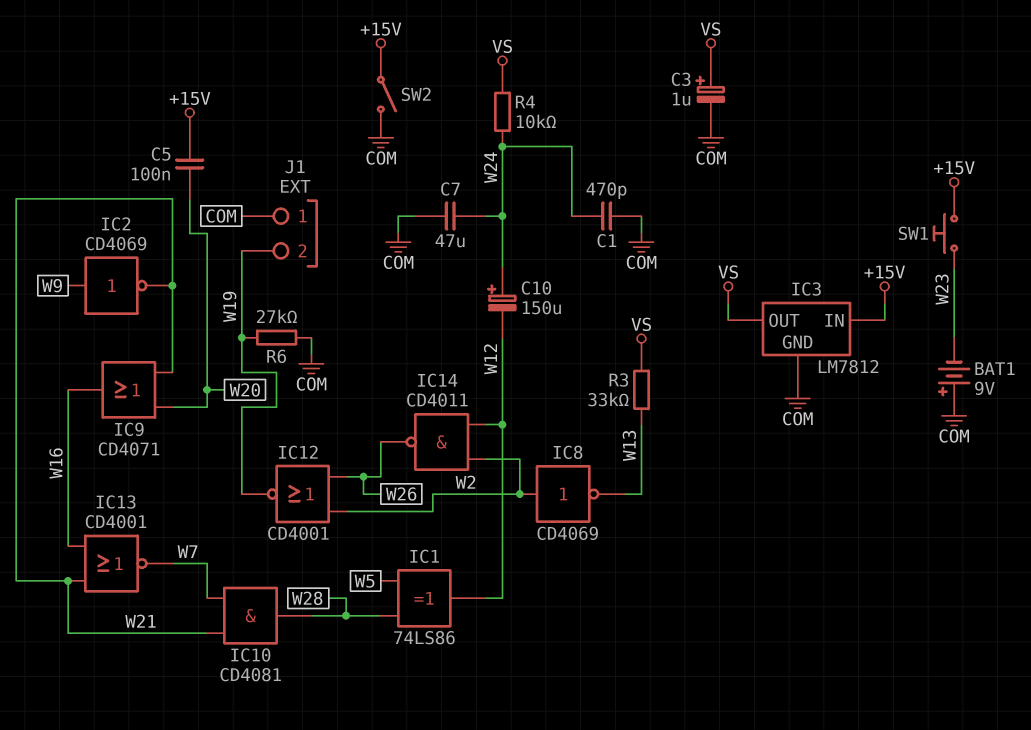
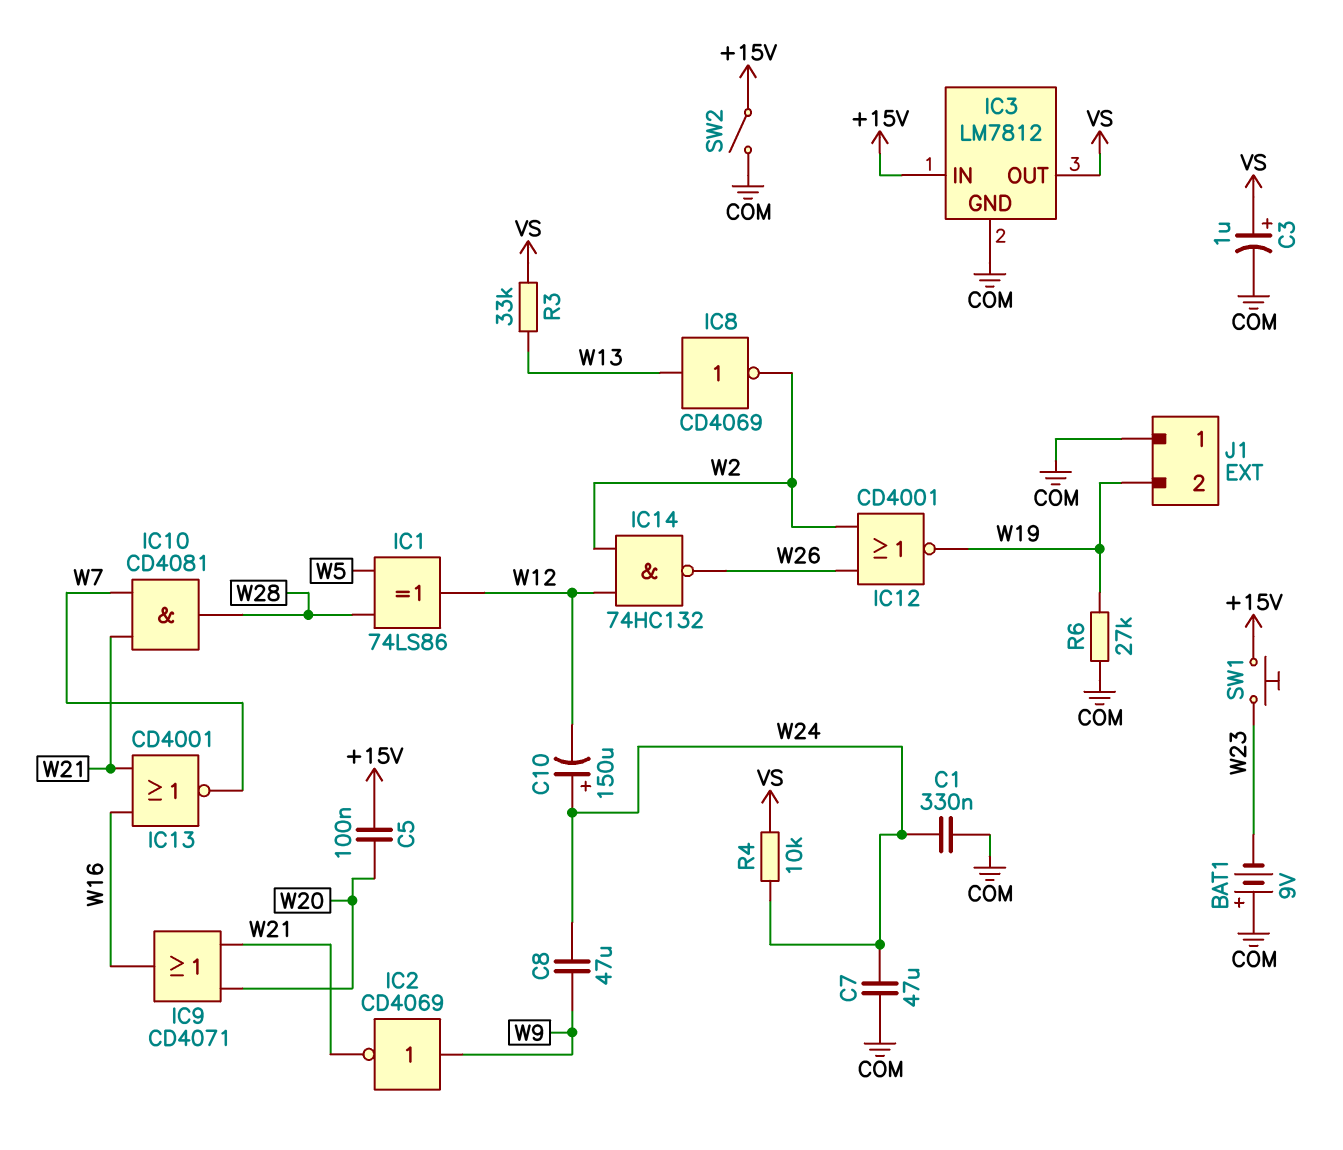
C1: 470pF (COM, W24) -> 330nF (COM, W24)
C8: none -> 47uF (W9, W24)
IC8: NOT CD4069 (in W2, out W13) -> NOT CD4069 (in W13, out W2)
IC14: NAND CD4011 (in W2, in W12, out W26) -> NAND 74HC132 (in W2, in W12, out W26)

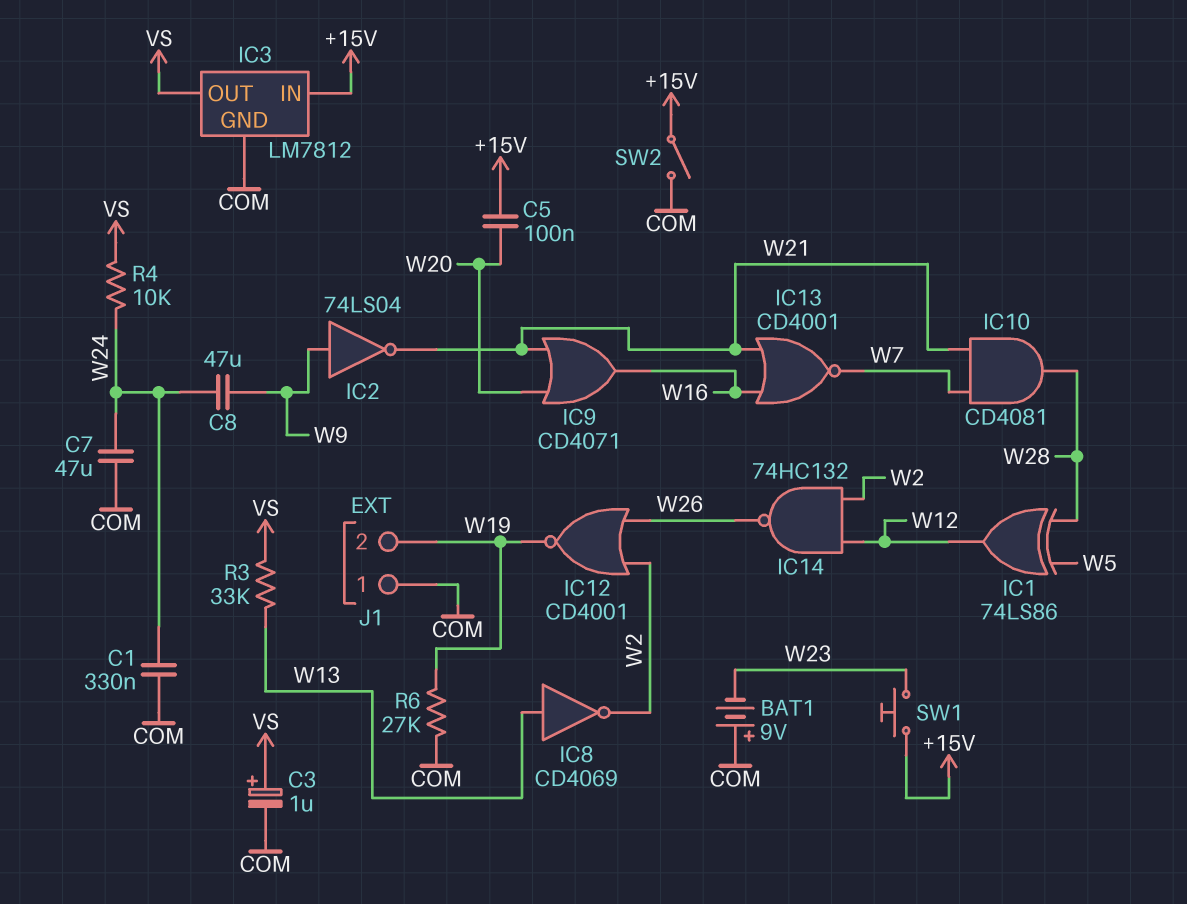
C10: 150uF (plus W24, minus W12) -> none
IC2: NOT CD4069 (in W9, out W21) -> NOT 74LS04 (in W9, out W21)

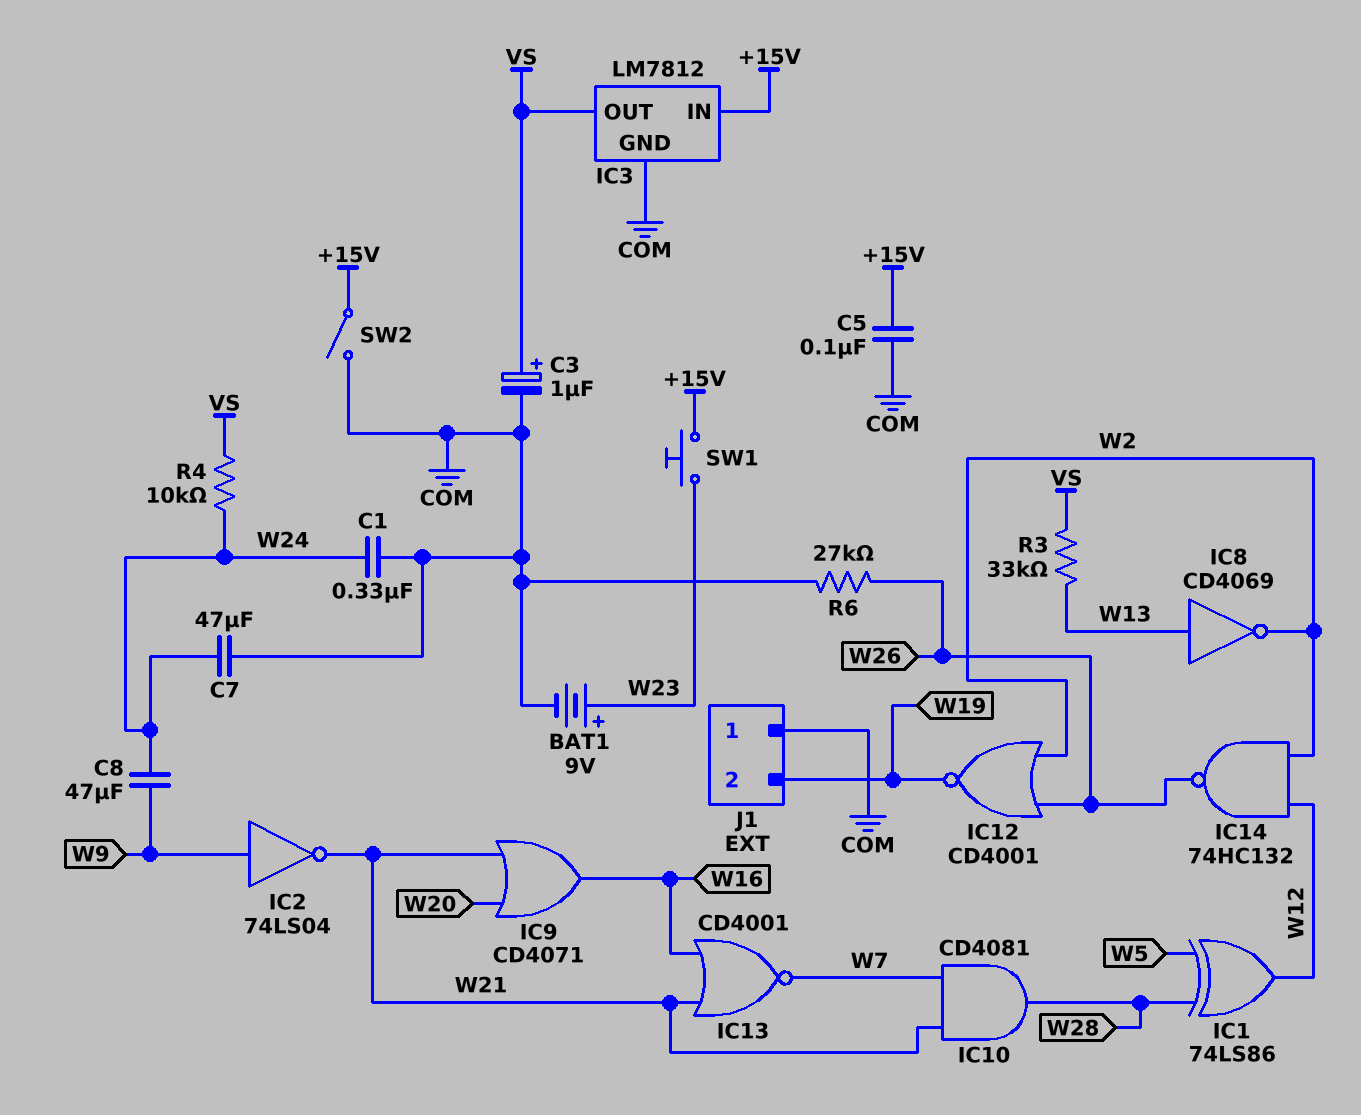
BAT1: 9V (plus COM, minus W23) -> 9V (plus W23, minus COM)
C5: 100nF (+15V, W20) -> 100nF (+15V, COM)
R6: 27k (COM, W19) -> 27k (COM, W26)

